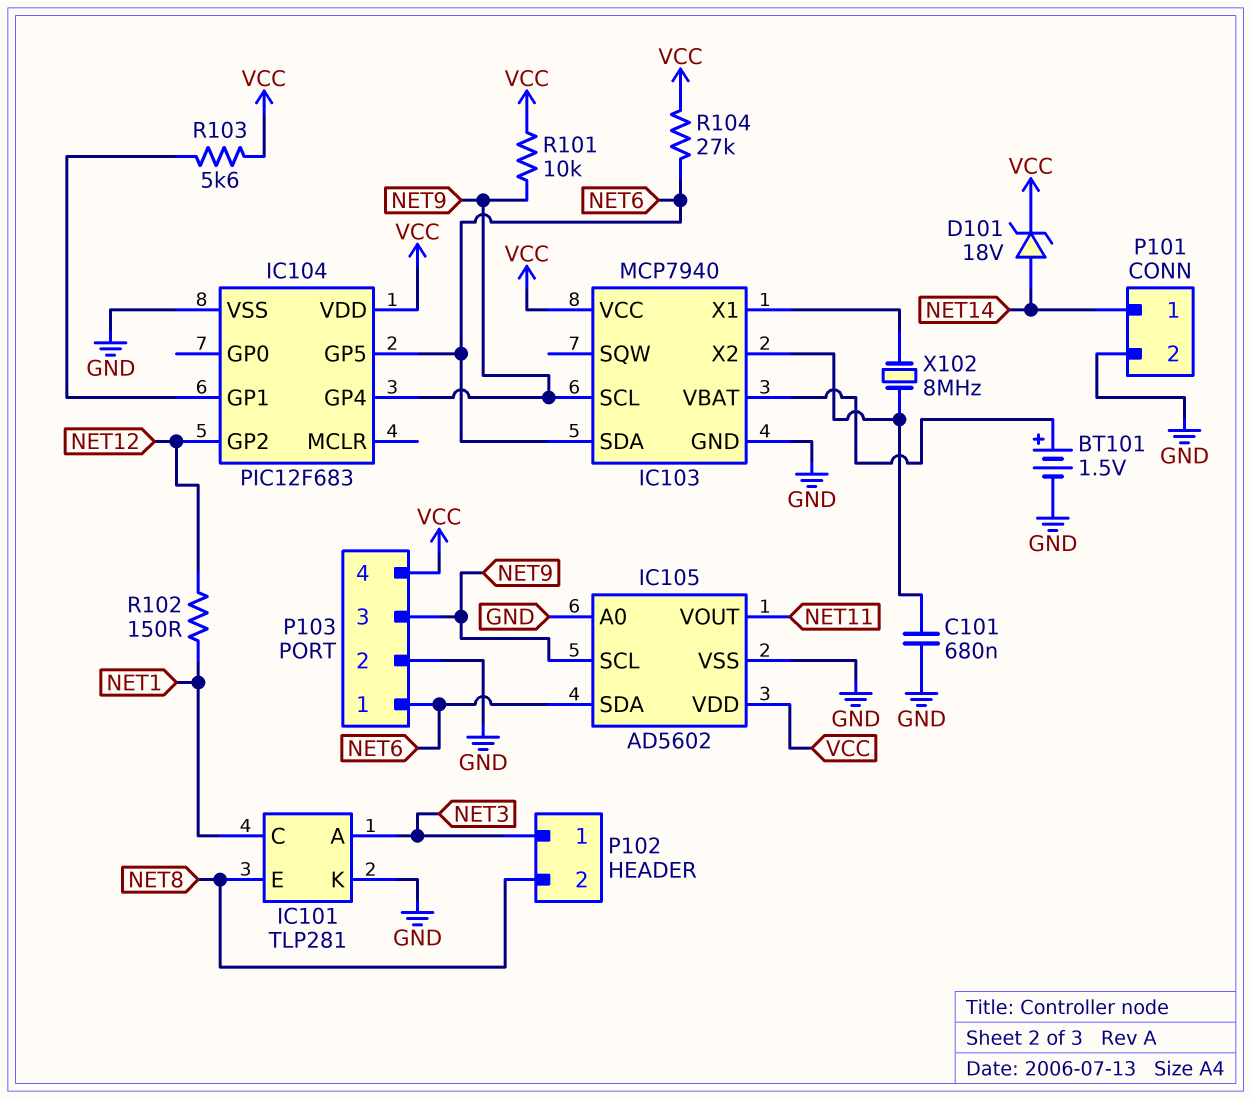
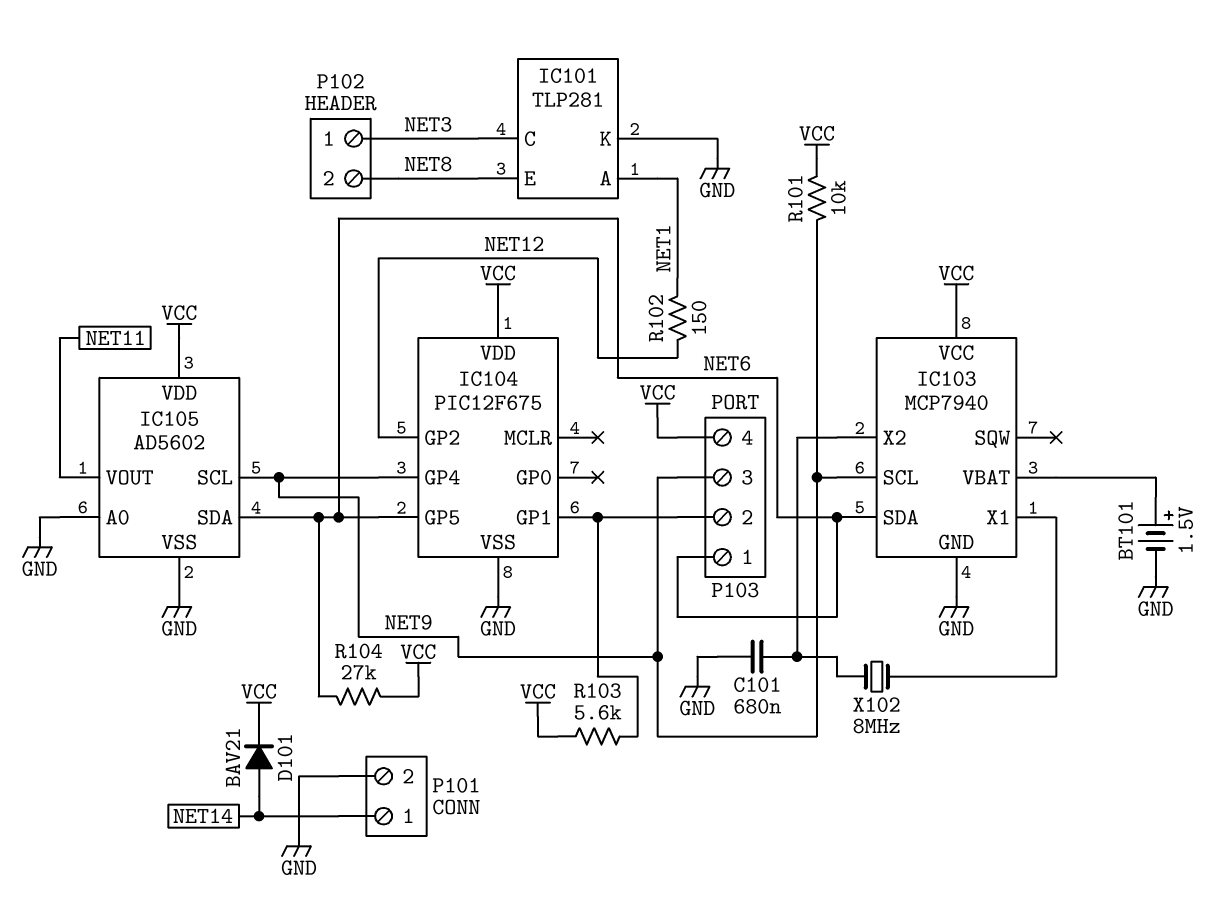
D101: zener 18V (A NET14, K VCC) -> diode BAV21 (A NET14, K VCC)
IC101 pin A: NET3 -> NET1
IC101 pin C: NET1 -> NET3
IC104: PIC12F683 -> PIC12F675
P103 pin 2: GND -> IC104/GP1

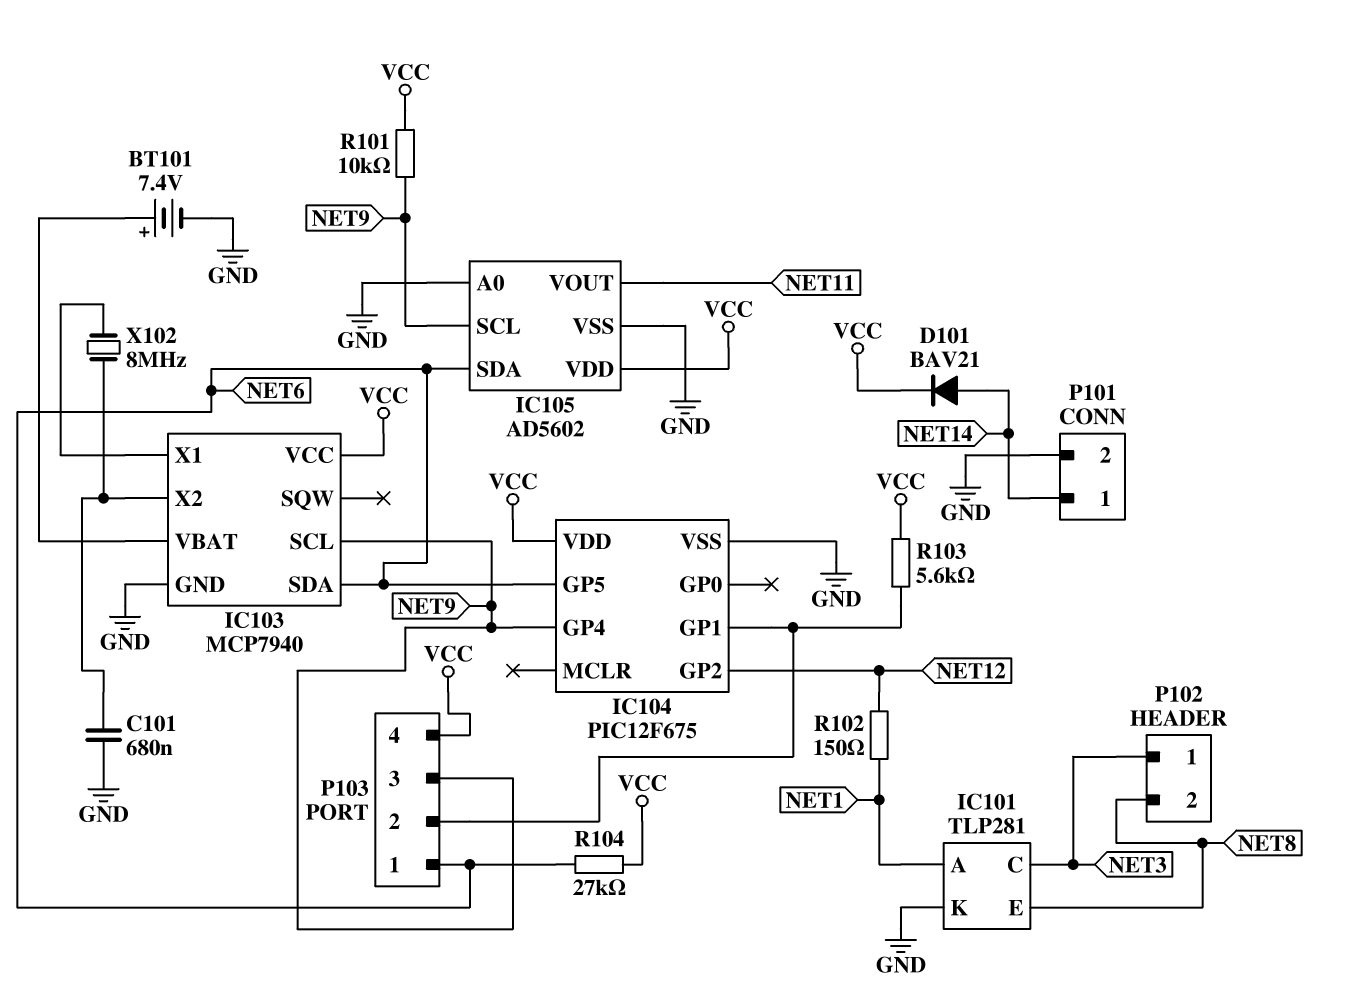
BT101: 1.5V (plus IC103/VBAT, minus GND) -> 7.4V (plus IC103/VBAT, minus GND)

